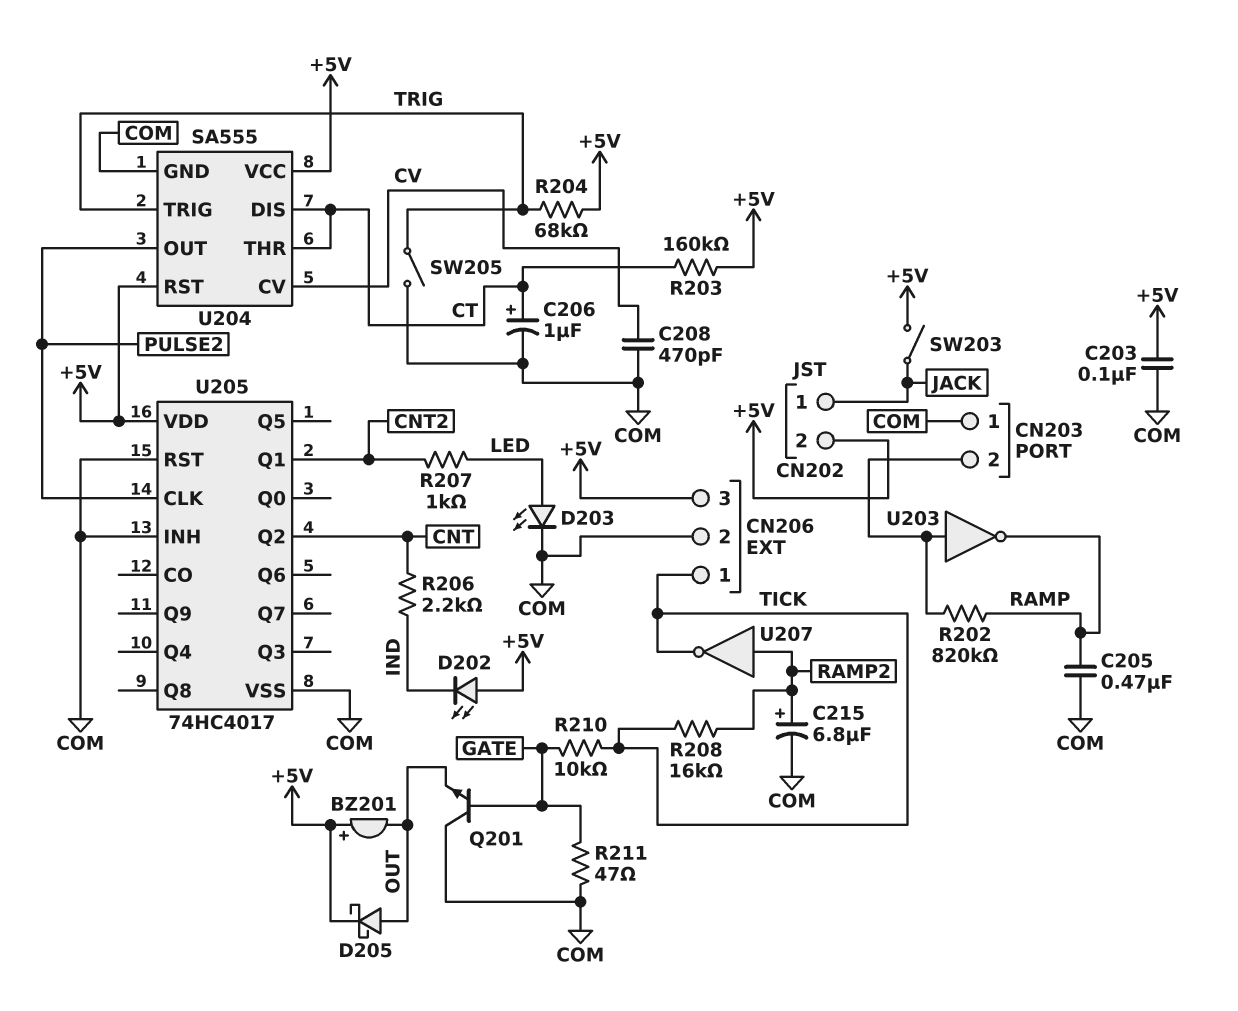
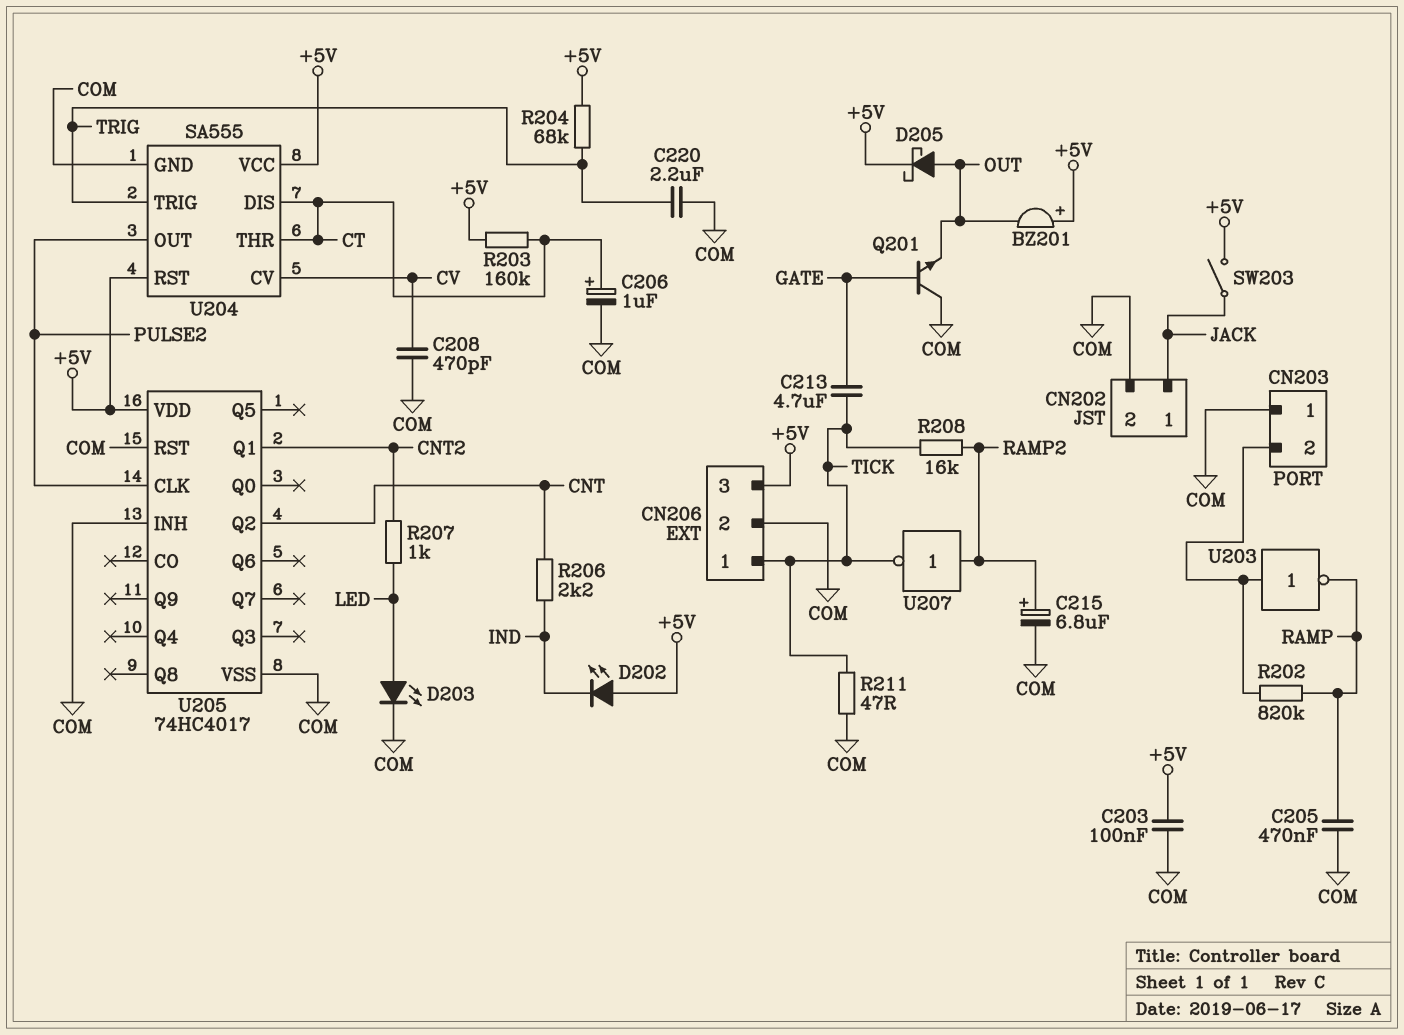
C213: none -> 4.7uF (GATE, TICK)
C220: none -> 2.2uF (COM, TRIG)
CN202 pin 2: +5V -> COM
R210: 10k (GATE, TICK) -> none
R211: 47 (COM, GATE) -> 47 (COM, TICK)
SW205: switch (COM, TRIG) -> none

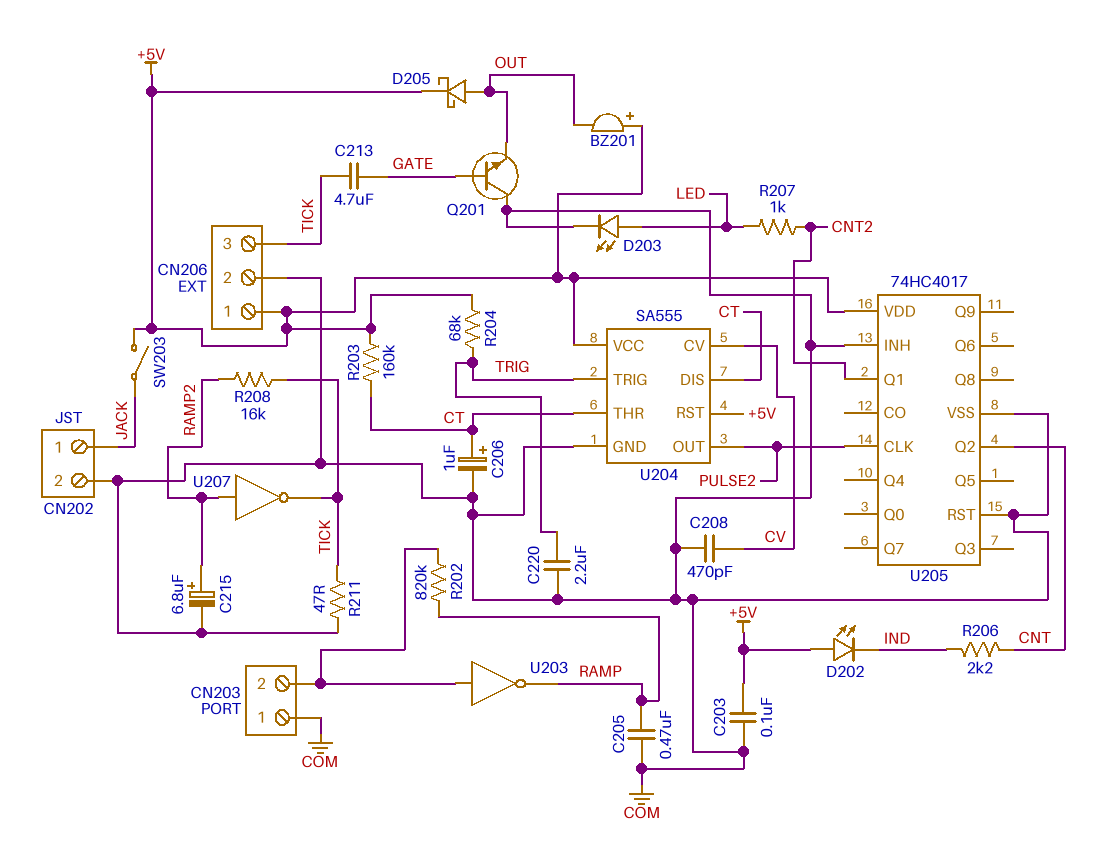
CN206 pin 1: TICK -> +5V
CN206 pin 3: +5V -> TICK

